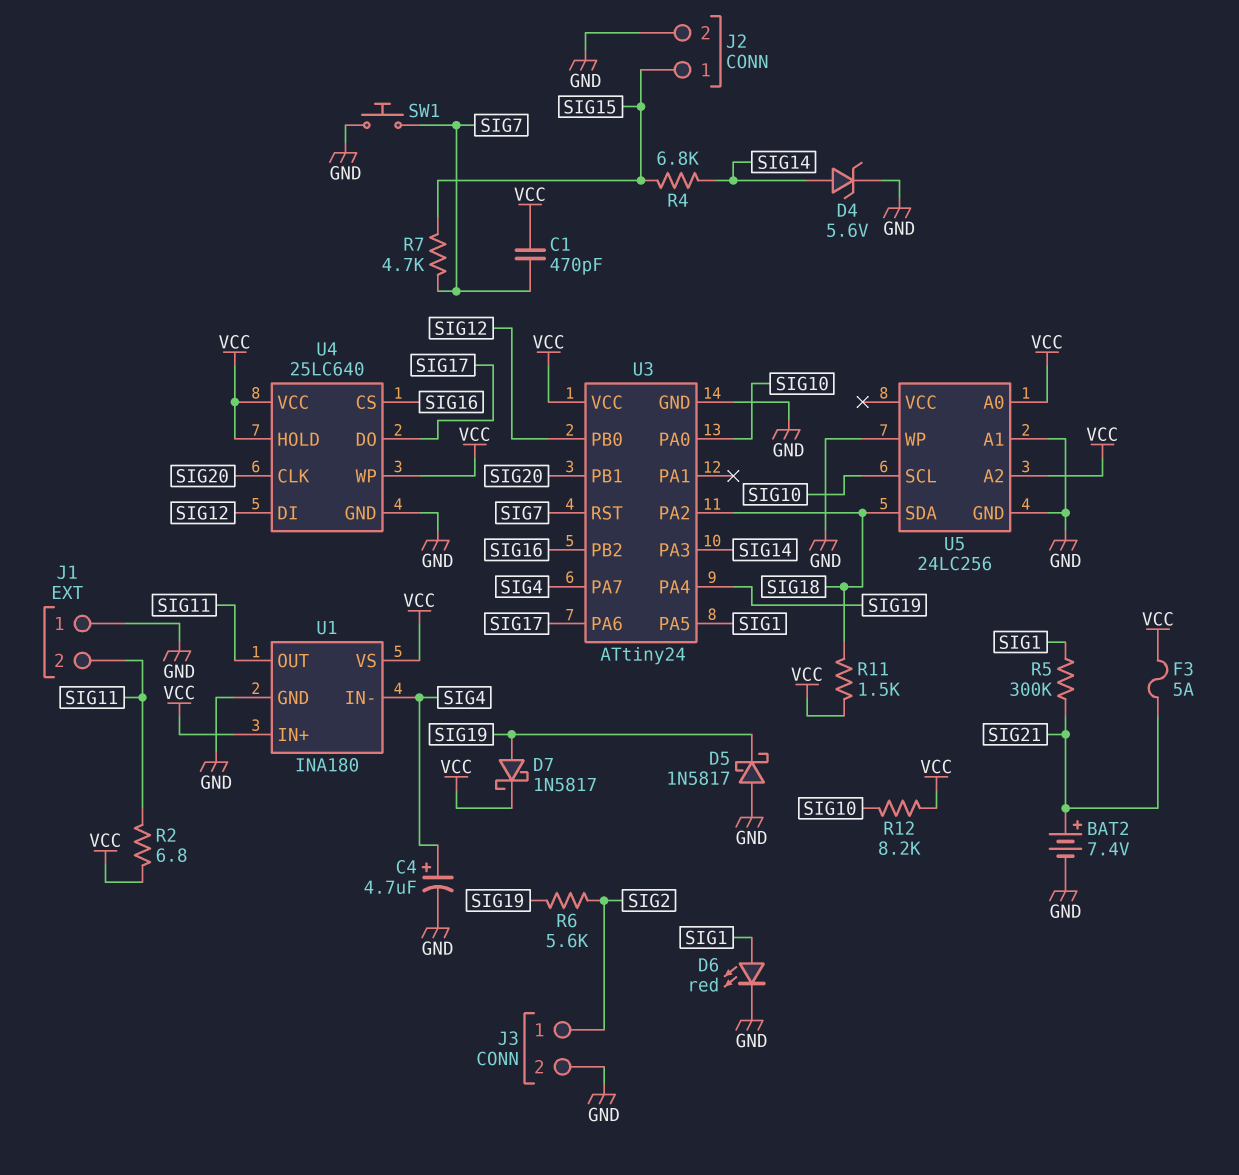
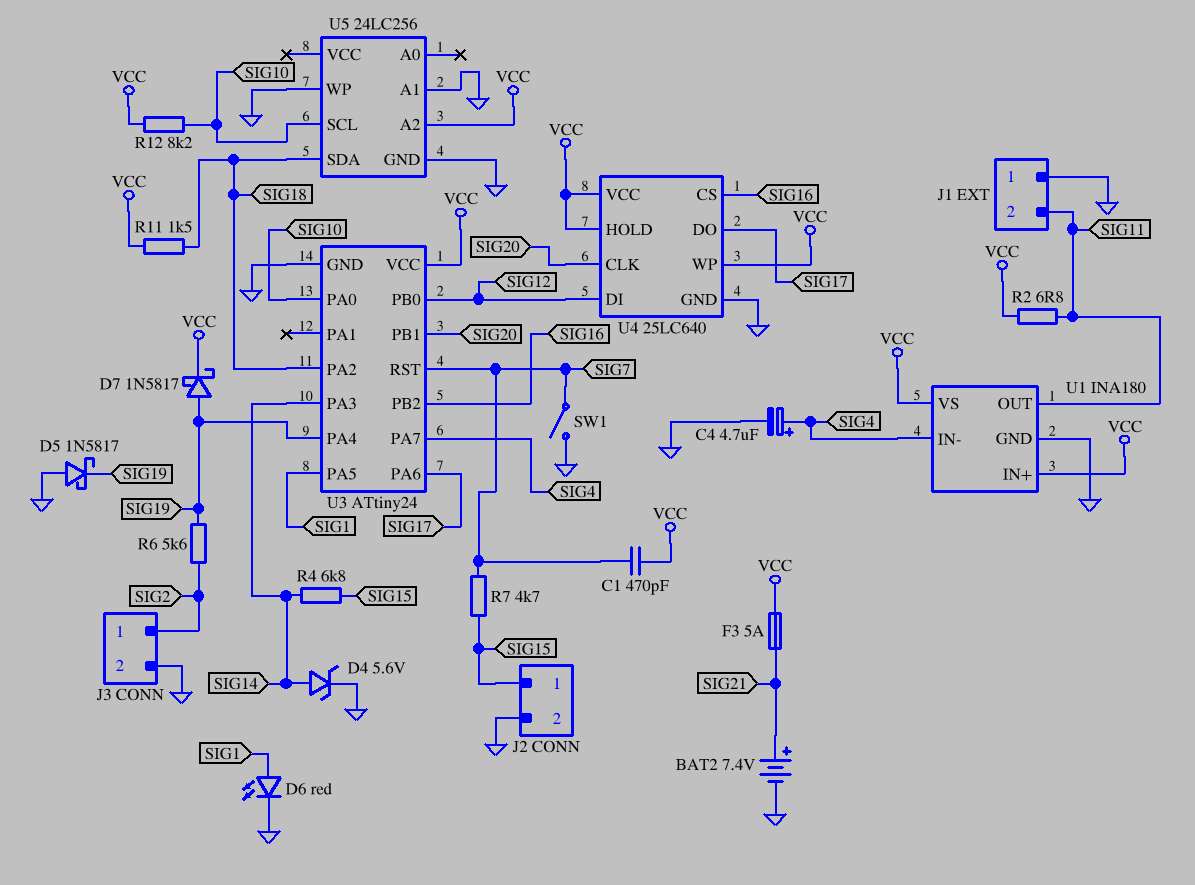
R5: 300k (SIG1, SIG21) -> none
SW1: button (GND, SIG7) -> switch (GND, SIG7)
U5 pin A0: VCC -> none

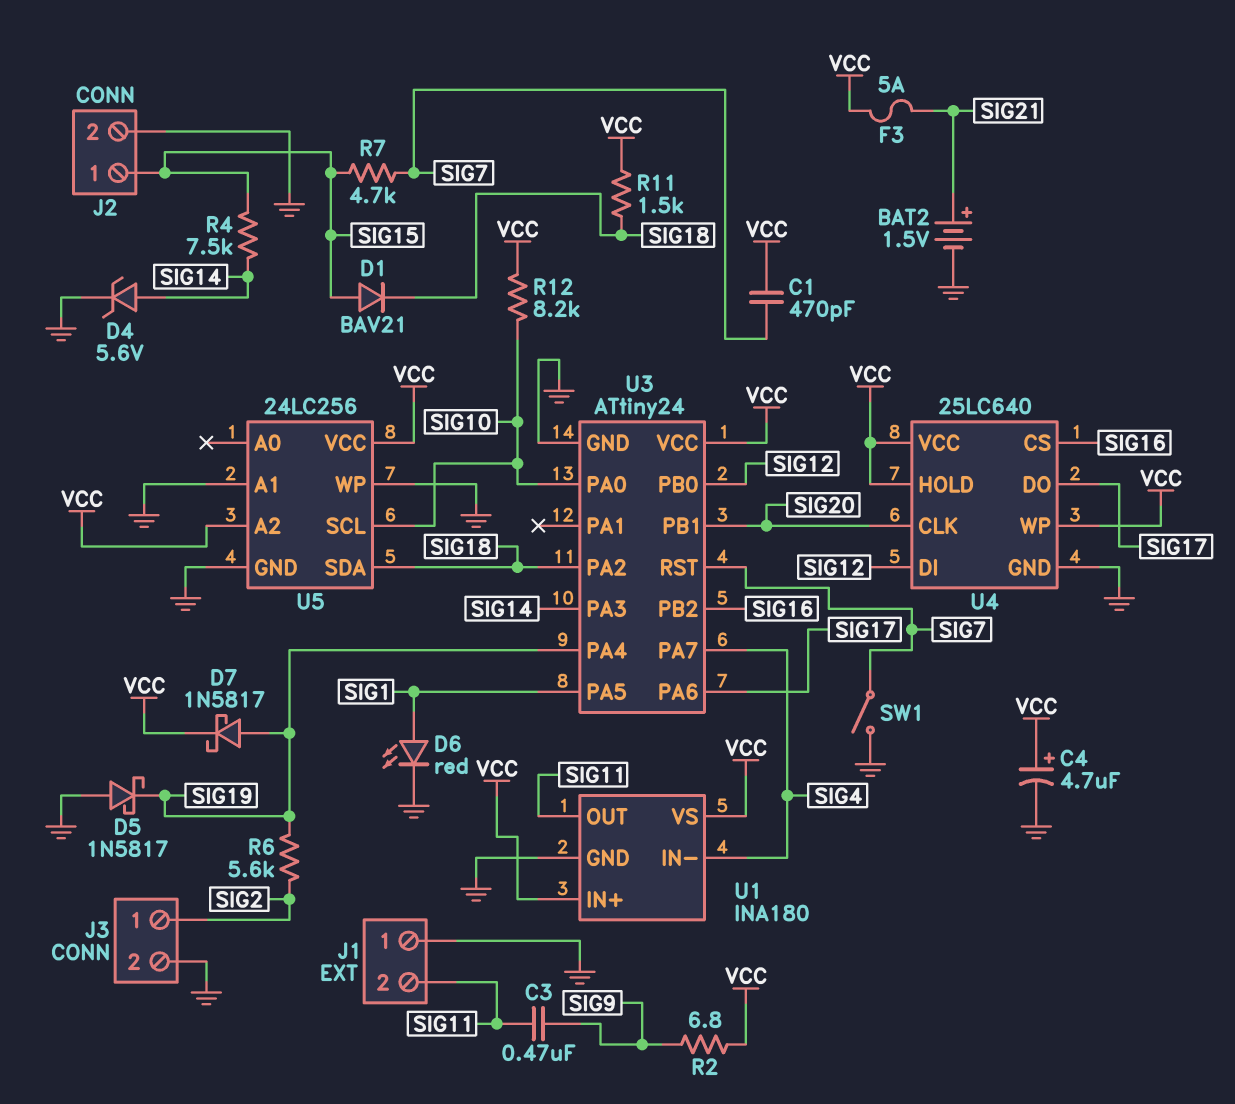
BAT2: 7.4V (plus SIG21, minus GND) -> 1.5V (plus SIG21, minus GND)
C3: none -> 470nF (SIG9, SIG11)
C4: 4.7uF (plus SIG4, minus GND) -> 4.7uF (plus VCC, minus GND)
D1: none -> diode BAV21 (A SIG15, K SIG18)
R2: 6.8 (SIG11, VCC) -> 6.8 (SIG9, VCC)
R4: 6.8k (SIG14, SIG15) -> 7.5k (SIG14, SIG15)
U5 pin VCC: none -> VCC

